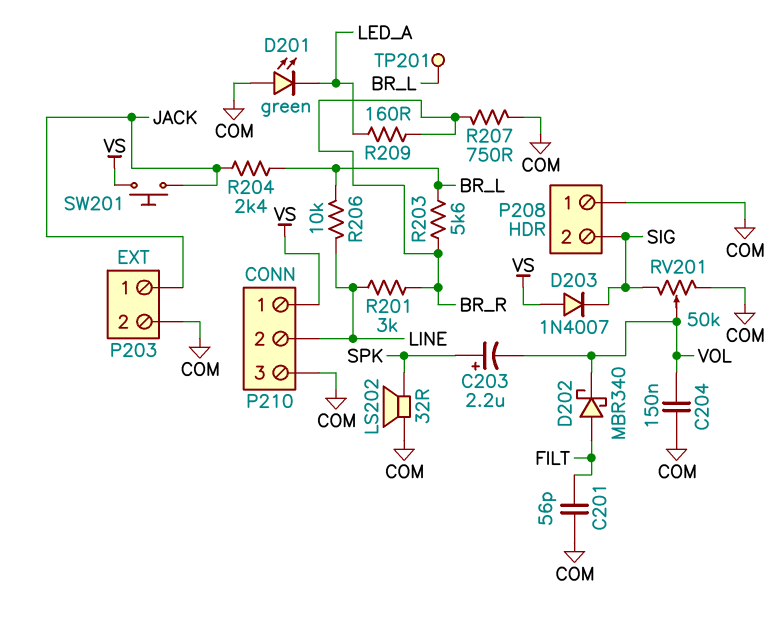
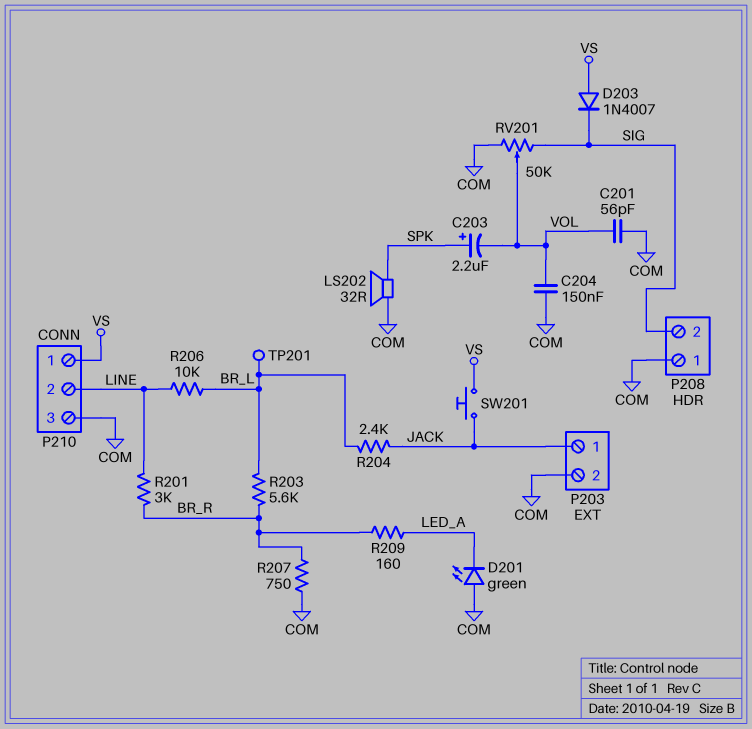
C201: 56pF (COM, FILT) -> 56pF (COM, VOL)
D202: schottky MBR340 (A FILT, K VOL) -> none

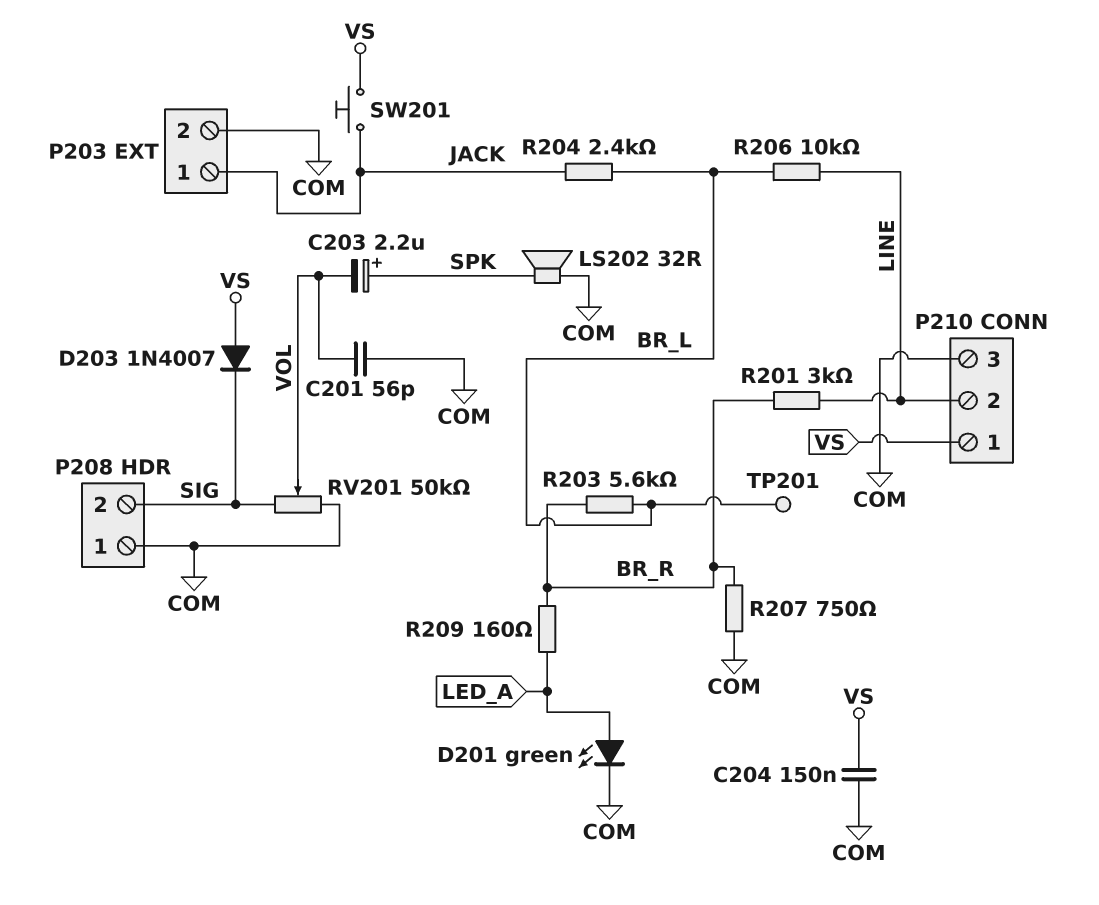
C204: 150nF (COM, VOL) -> 150nF (COM, VS)
D201: LED green (A COM, K LED_A) -> LED green (A LED_A, K COM)

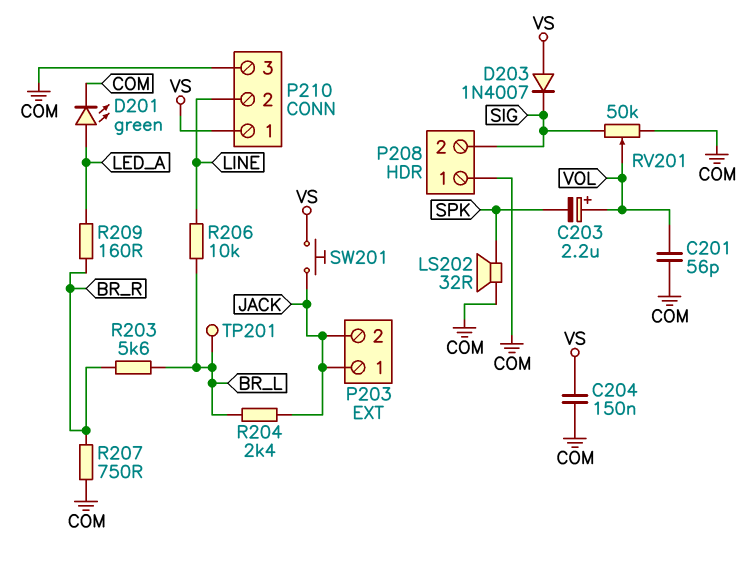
C203: 2.2uF (plus SPK, minus VOL) -> 2.2uF (plus VOL, minus SPK)
P203 pin 2: COM -> JACK
R201: 3k (BR_R, LINE) -> none

